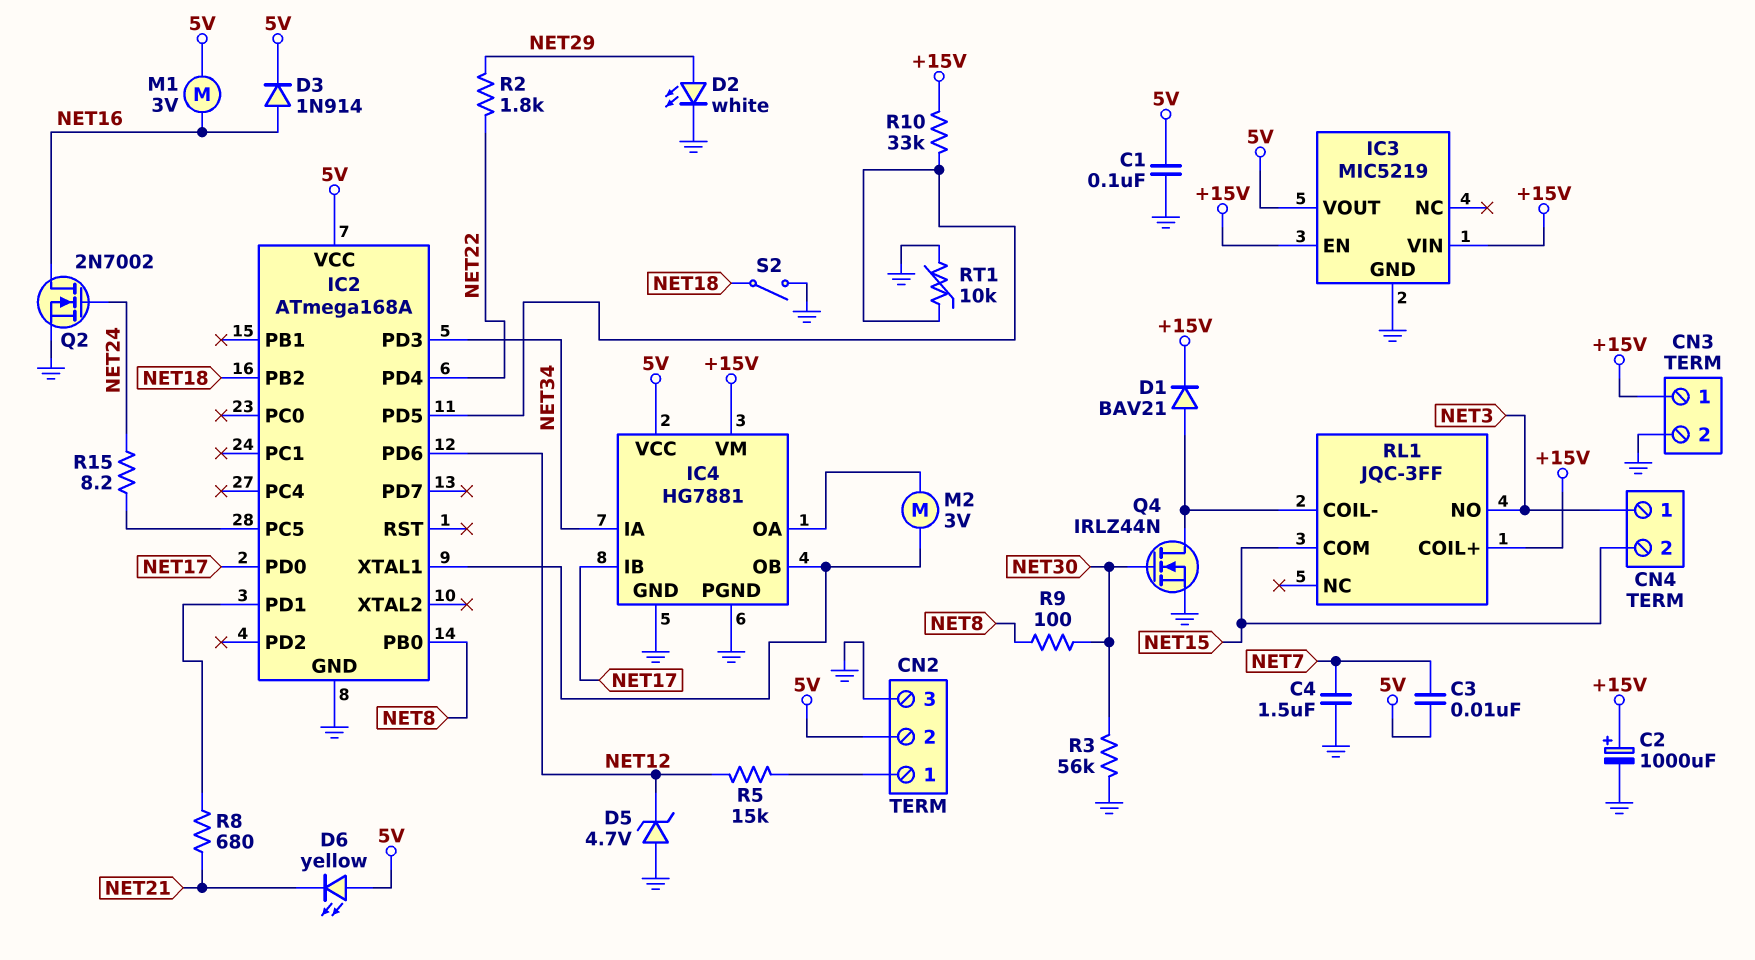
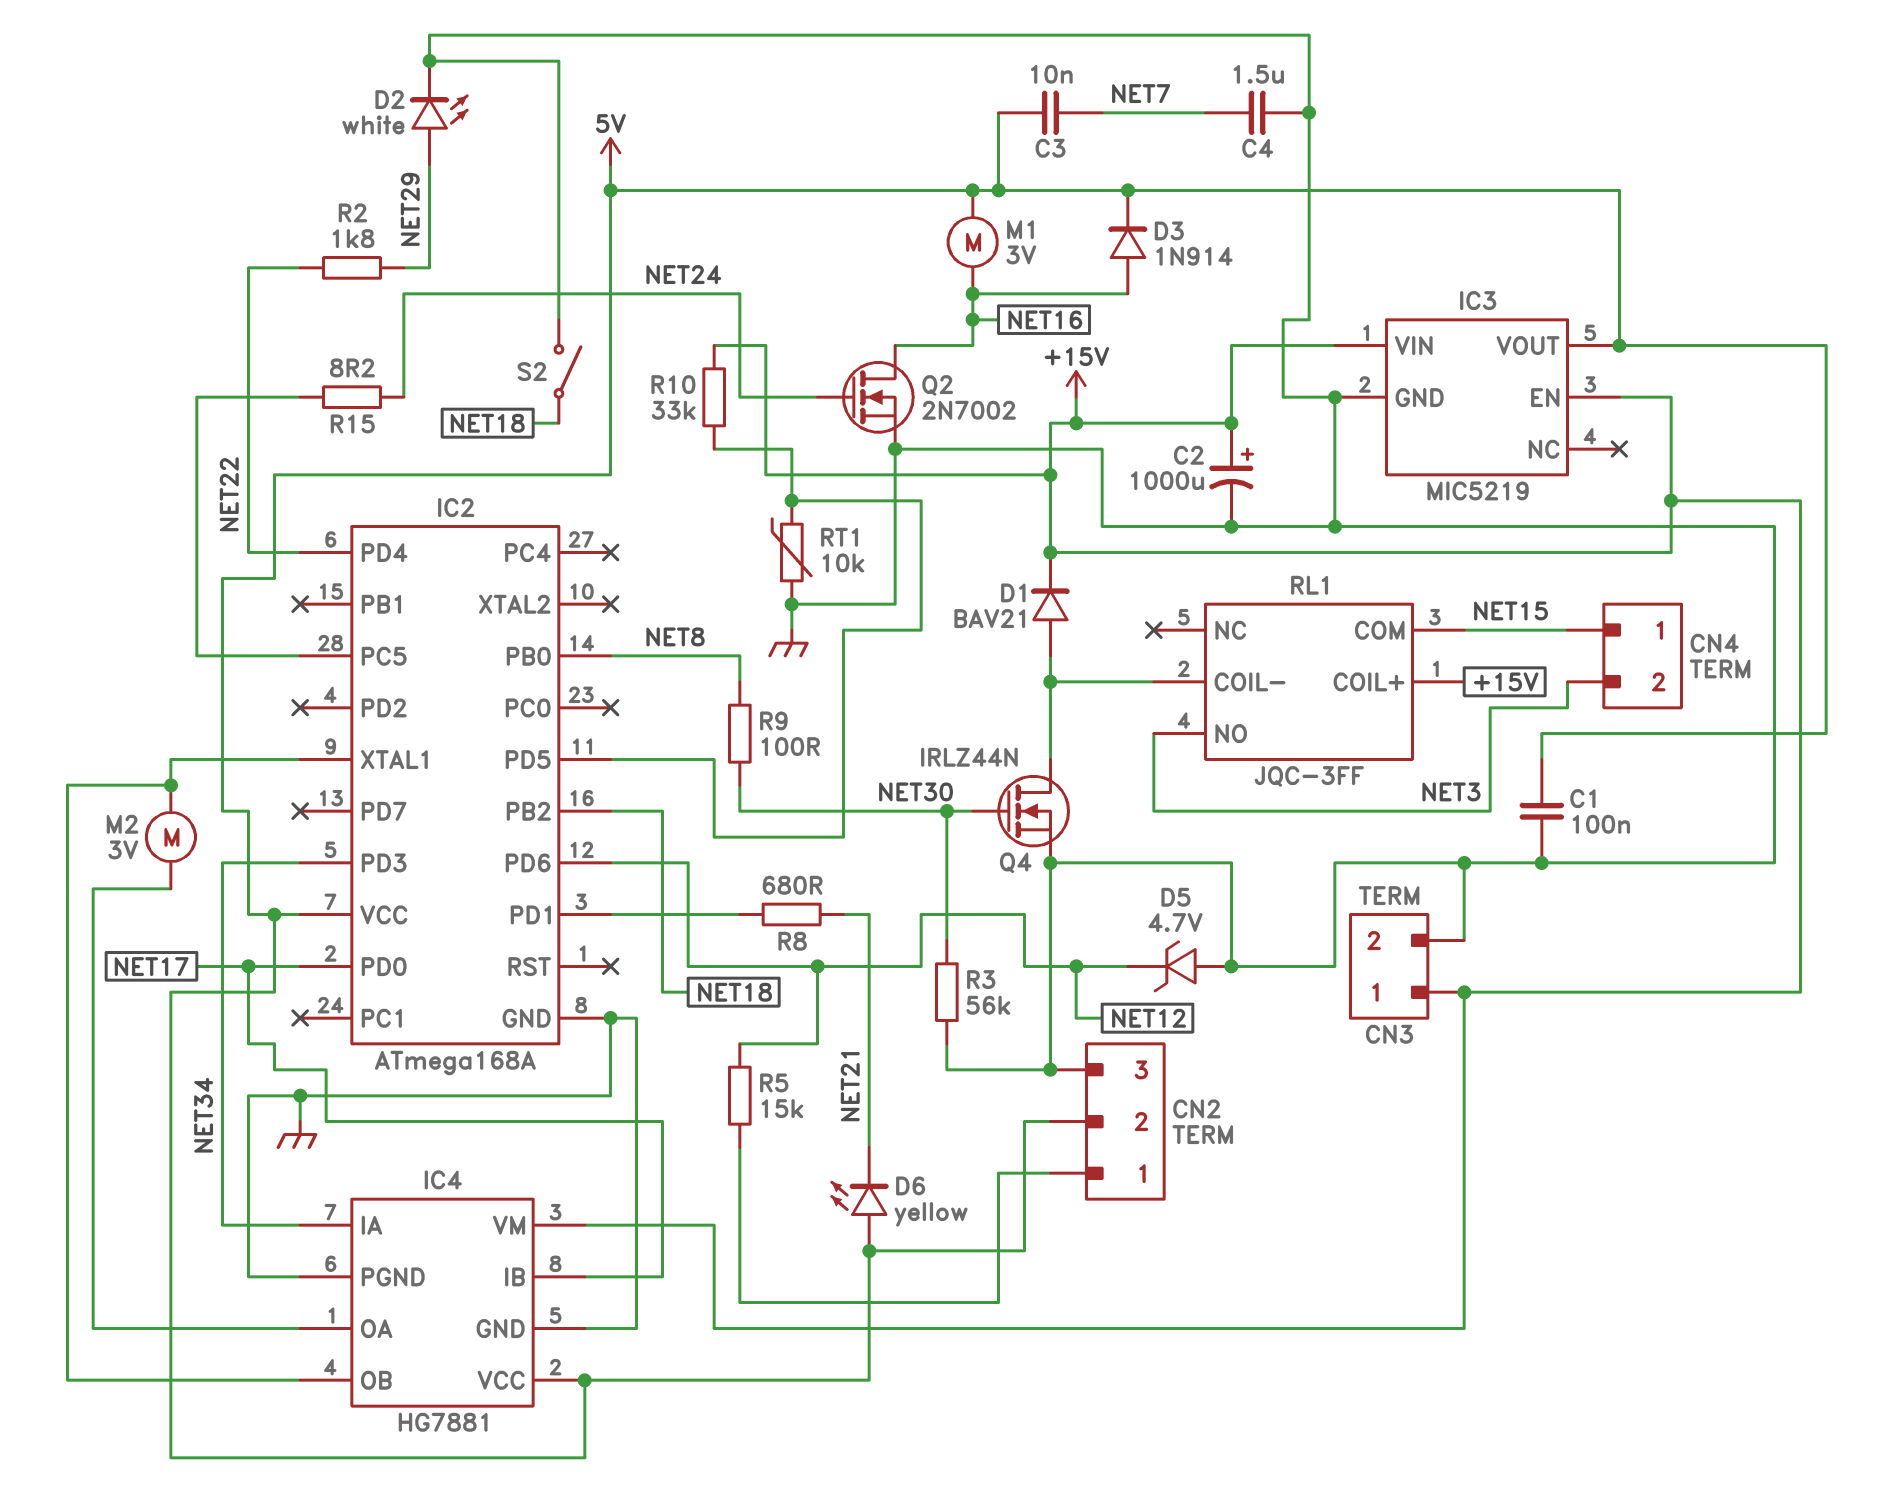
CN4 pin 1: NET3 -> NET15
CN4 pin 2: NET15 -> NET3

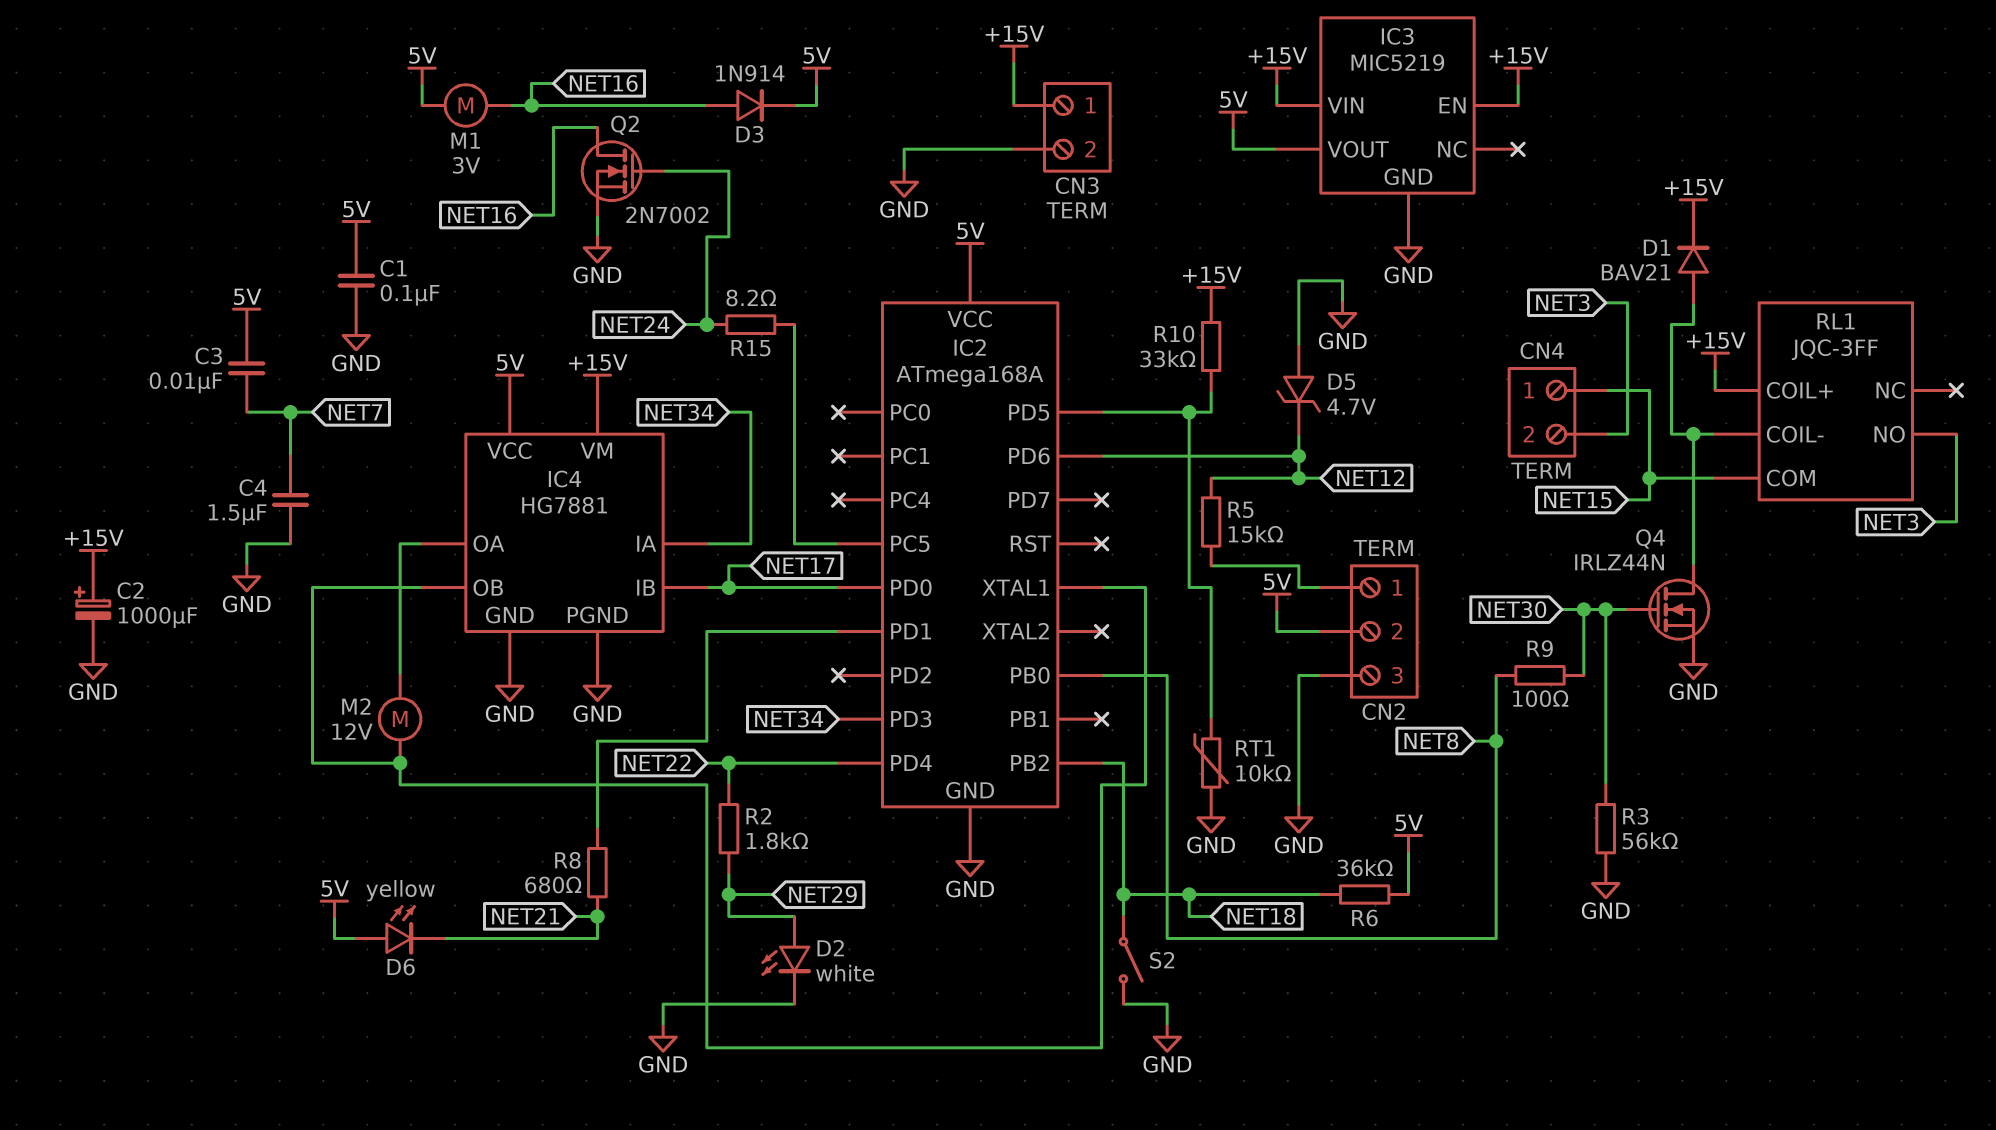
M2: motor 3V (IC2/XTAL1, IC4/OA) -> motor 12V (IC2/XTAL1, IC4/OA)
R6: none -> 36k (5V, NET18)

